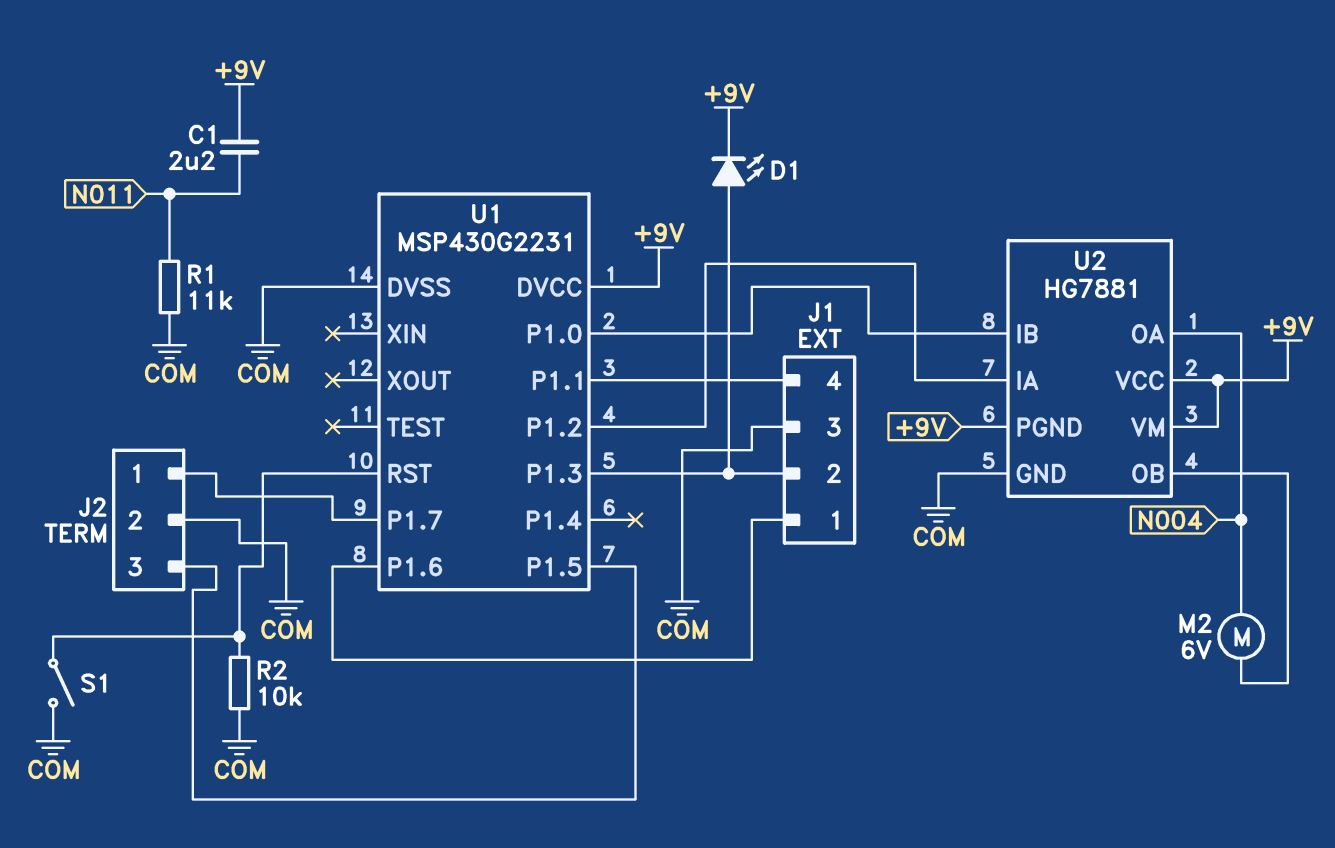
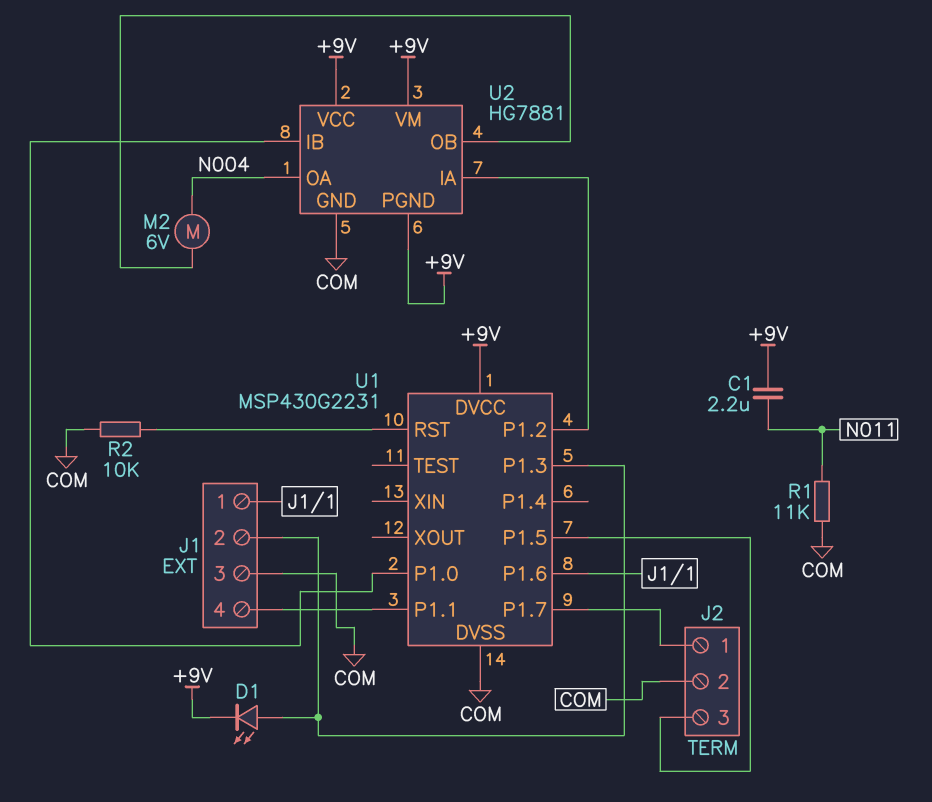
S1: switch (COM, U1/RST) -> none

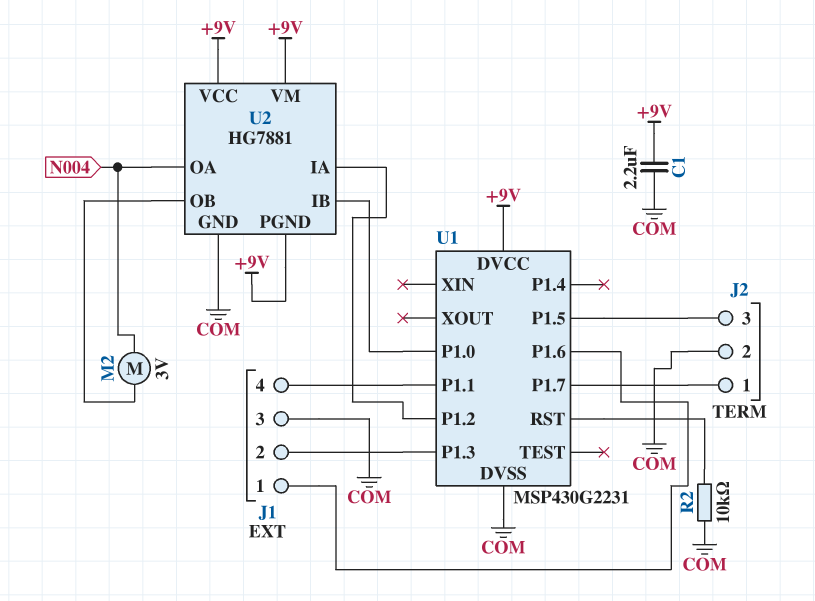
C1: 2.2uF (+9V, N011) -> 2.2uF (+9V, COM)
D1: LED (A J1/2, K +9V) -> none
M2: motor 6V (N004, U2/OB) -> motor 3V (N004, U2/OB)
R1: 11k (COM, N011) -> none

